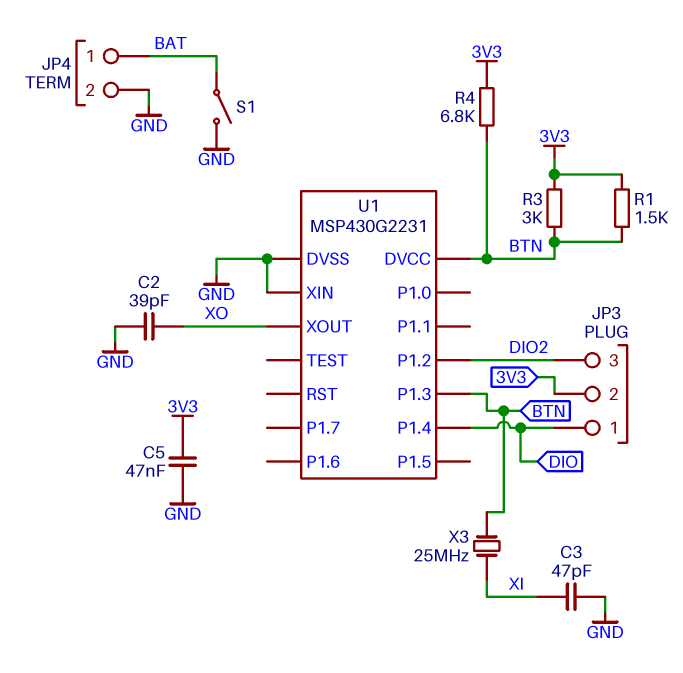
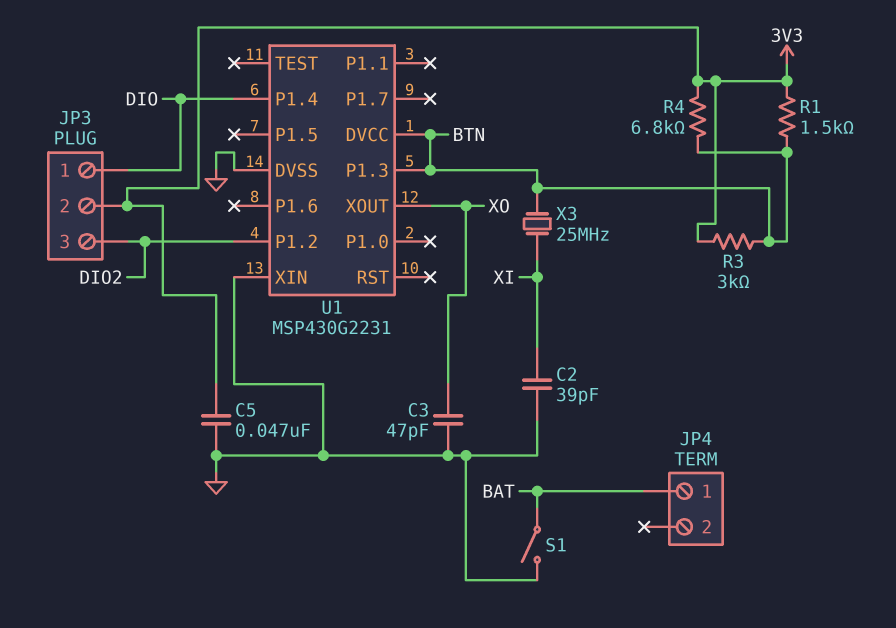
C2: 39pF (GND, XO) -> 39pF (GND, XI)
C3: 47pF (GND, XI) -> 47pF (GND, XO)
JP4 pin 2: GND -> none

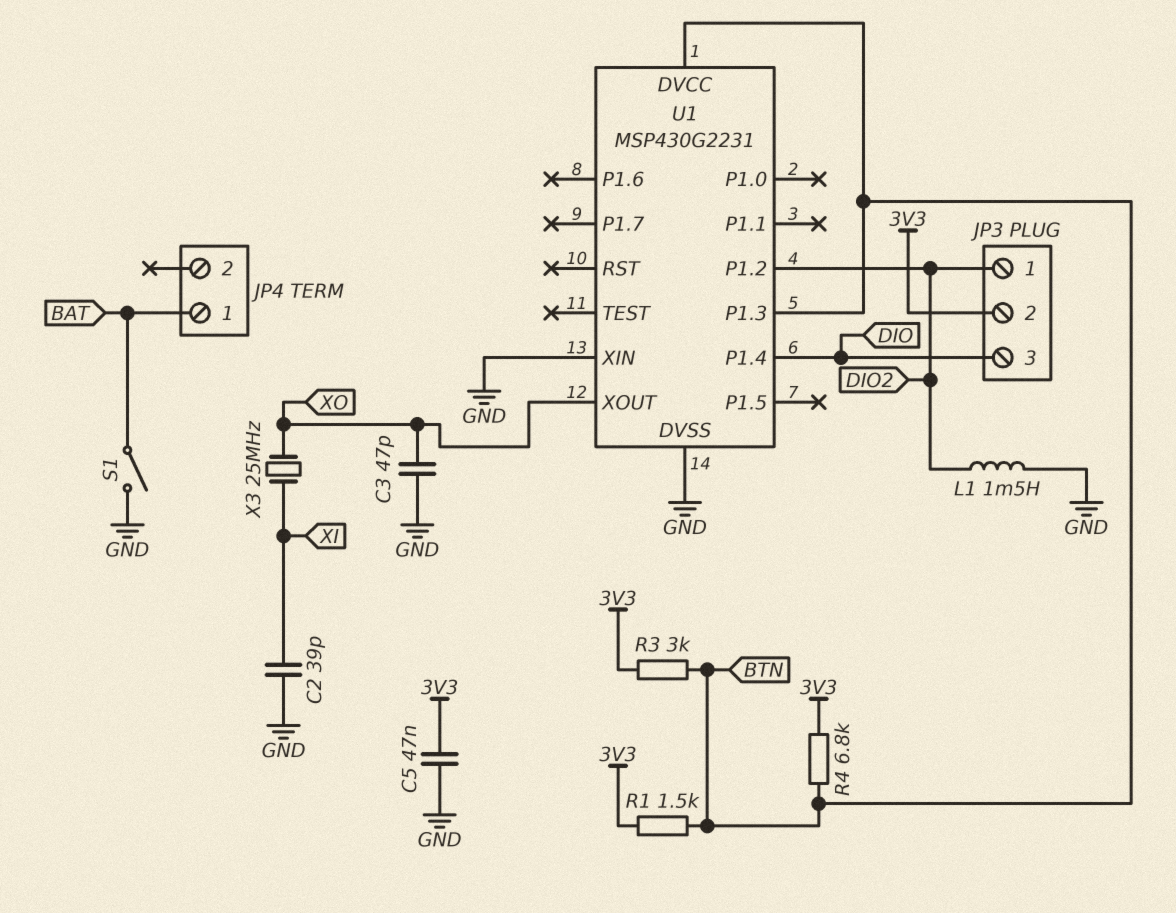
JP3 pin 1: DIO -> DIO2
JP3 pin 3: DIO2 -> DIO
L1: none -> 1.5mH (DIO2, GND)
X3: 25MHz (BTN, XI) -> 25MHz (XI, XO)

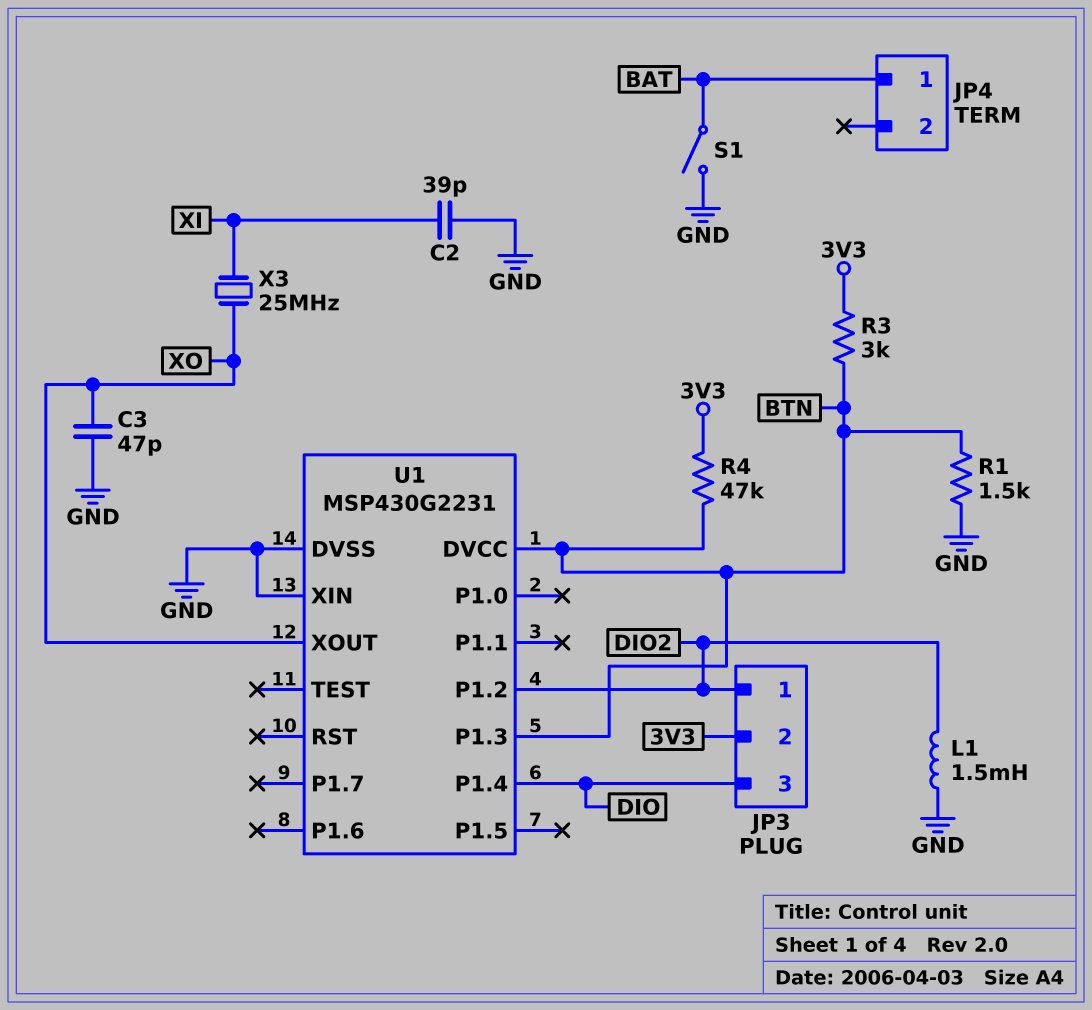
C5: 47nF (3V3, GND) -> none
R1: 1.5k (3V3, BTN) -> 1.5k (BTN, GND)
R4: 6.8k (3V3, BTN) -> 47k (3V3, BTN)

